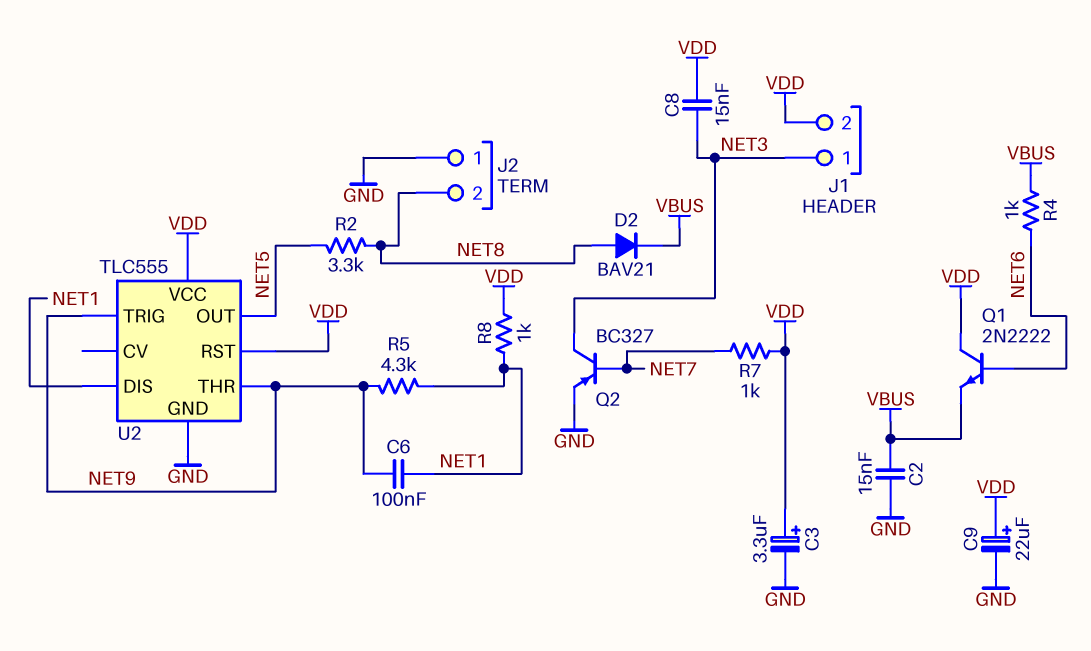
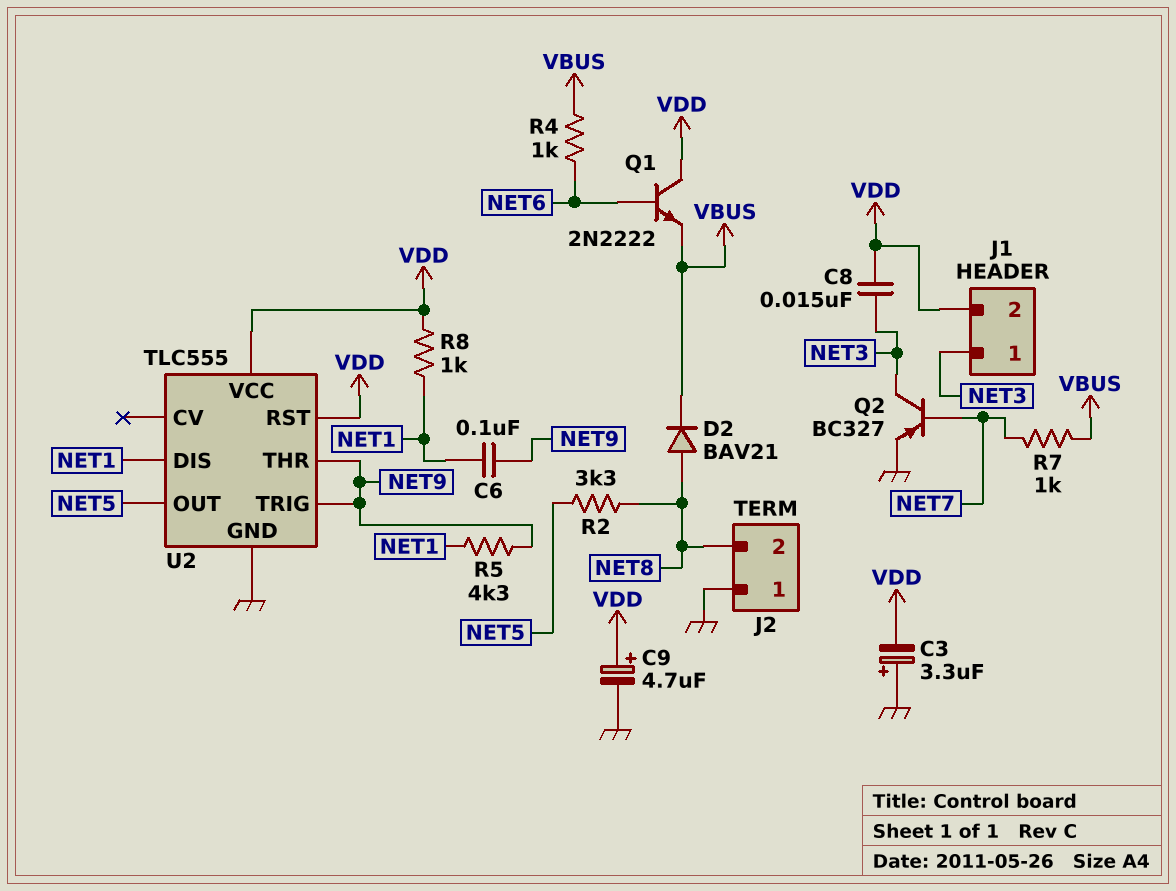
C2: 15nF (GND, VBUS) -> none
C3: 3.3uF (plus VDD, minus GND) -> 3.3uF (plus GND, minus VDD)
C9: 22uF (plus VDD, minus GND) -> 4.7uF (plus VDD, minus GND)
R7: 1k (NET7, VDD) -> 1k (NET7, VBUS)

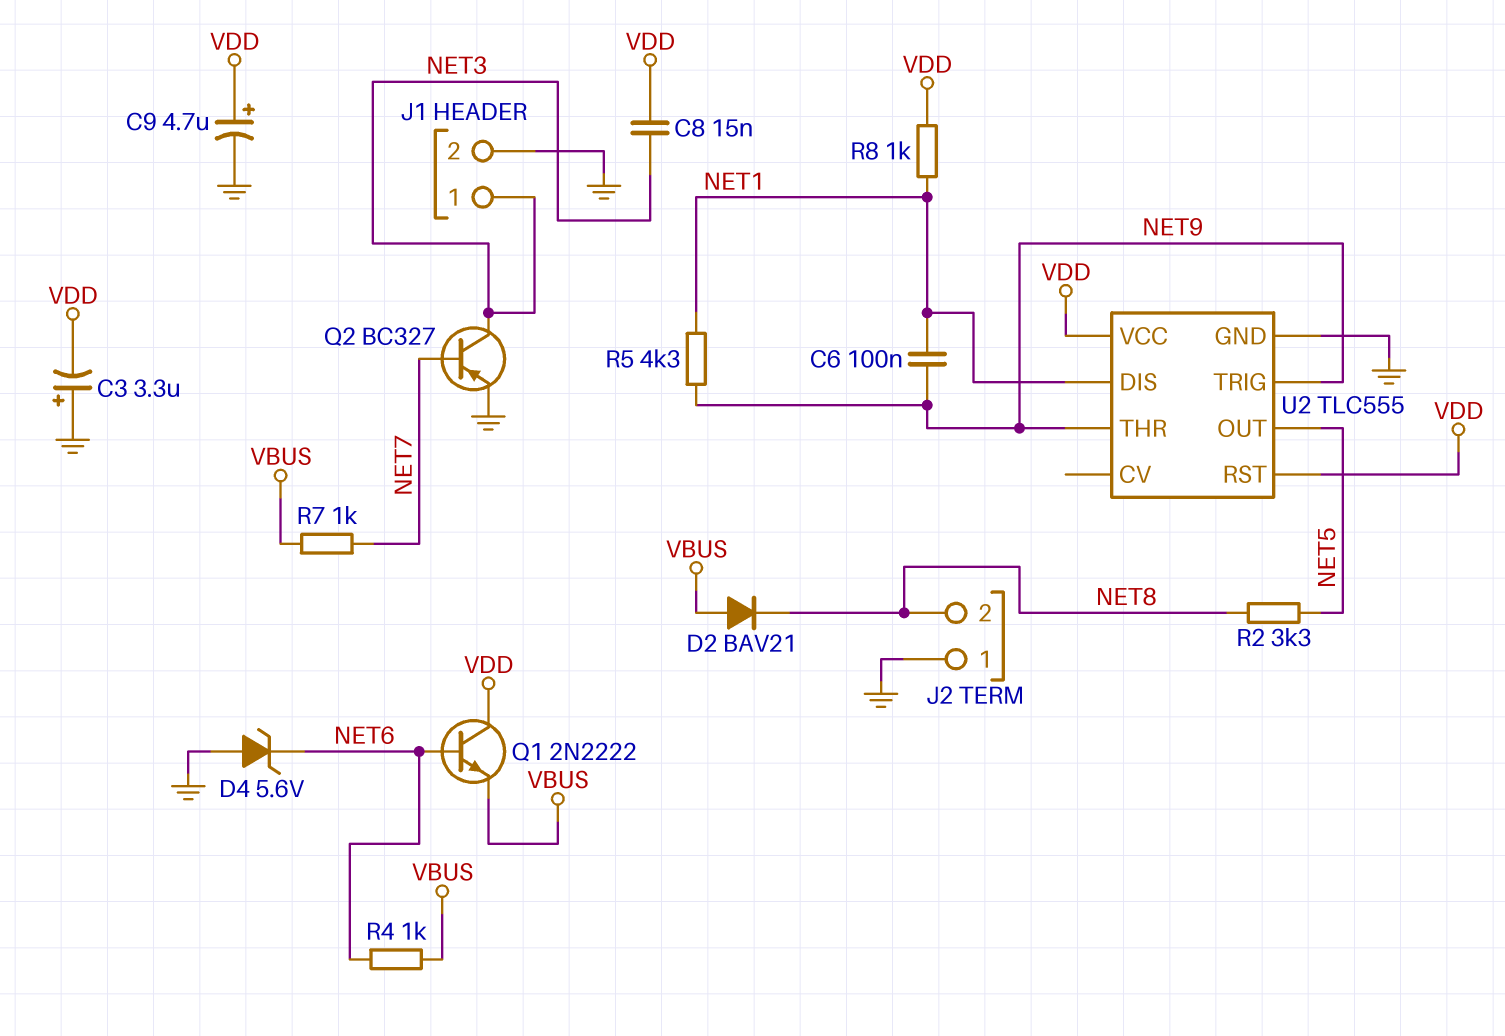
D2: diode BAV21 (A NET8, K VBUS) -> diode BAV21 (A VBUS, K NET8)
D4: none -> zener 5.6V (A GND, K NET6)
J1 pin 2: VDD -> GND

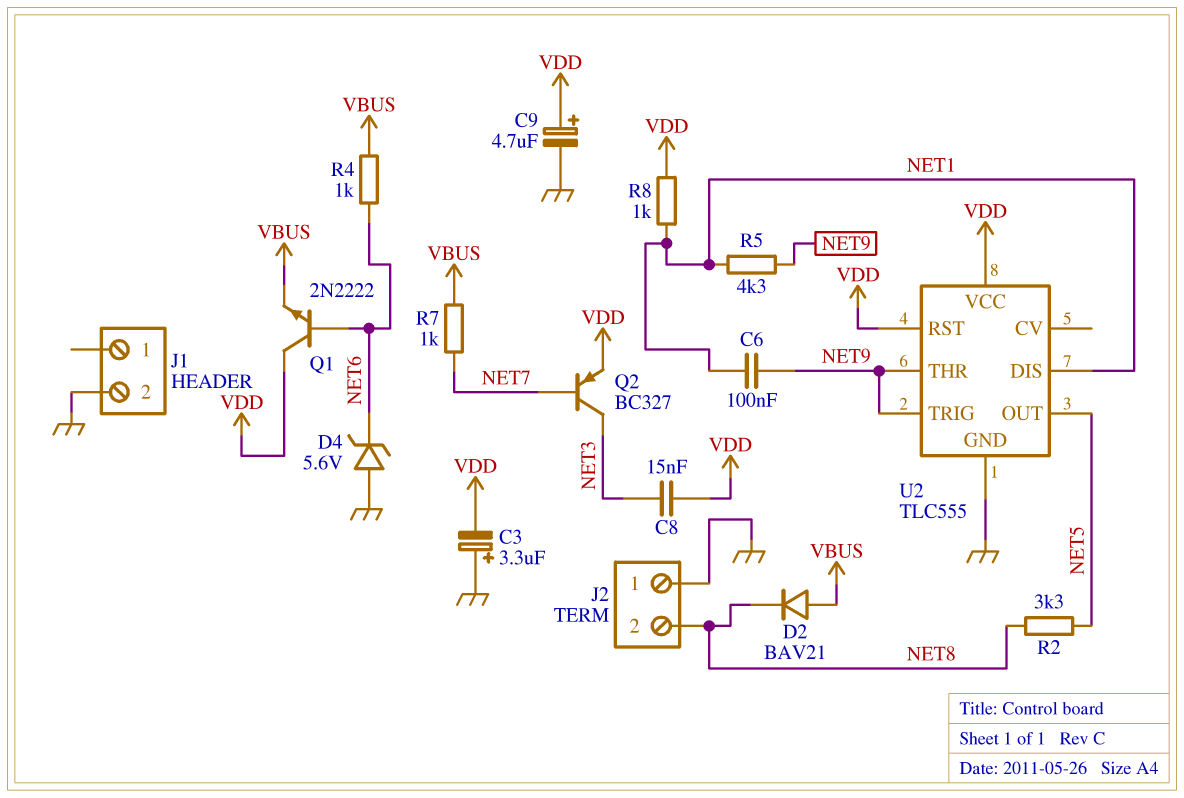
J1 pin 1: NET3 -> none
Q2: PNP BC327 (B NET7, C NET3, E GND) -> PNP BC327 (B NET7, C NET3, E VDD)

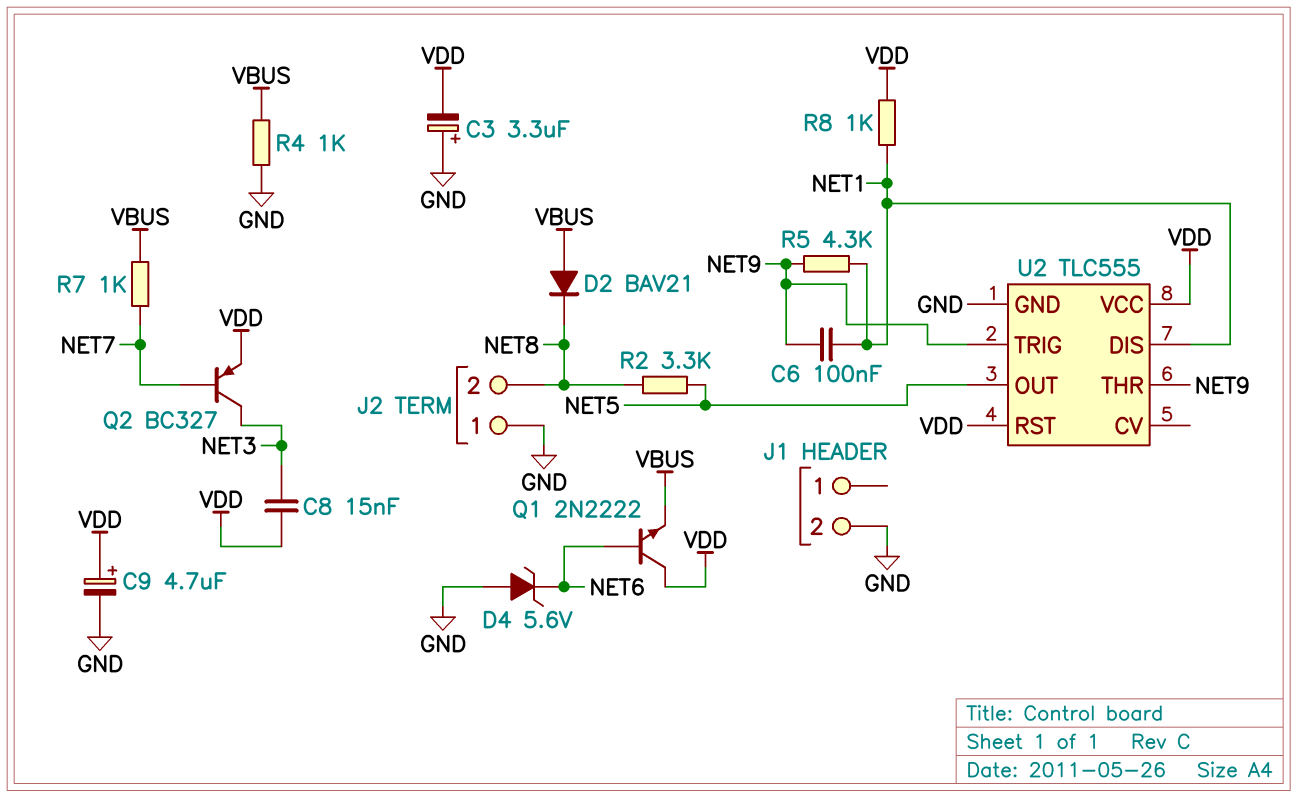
R4: 1k (NET6, VBUS) -> 1k (GND, VBUS)

